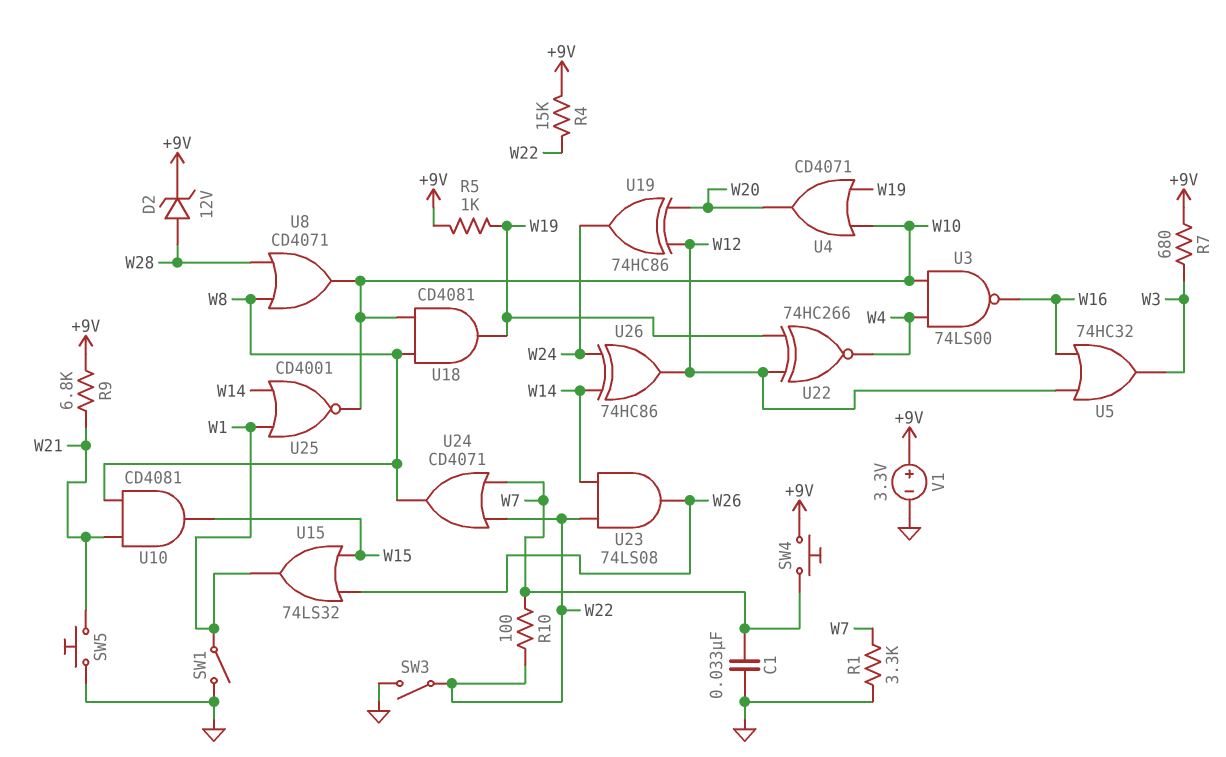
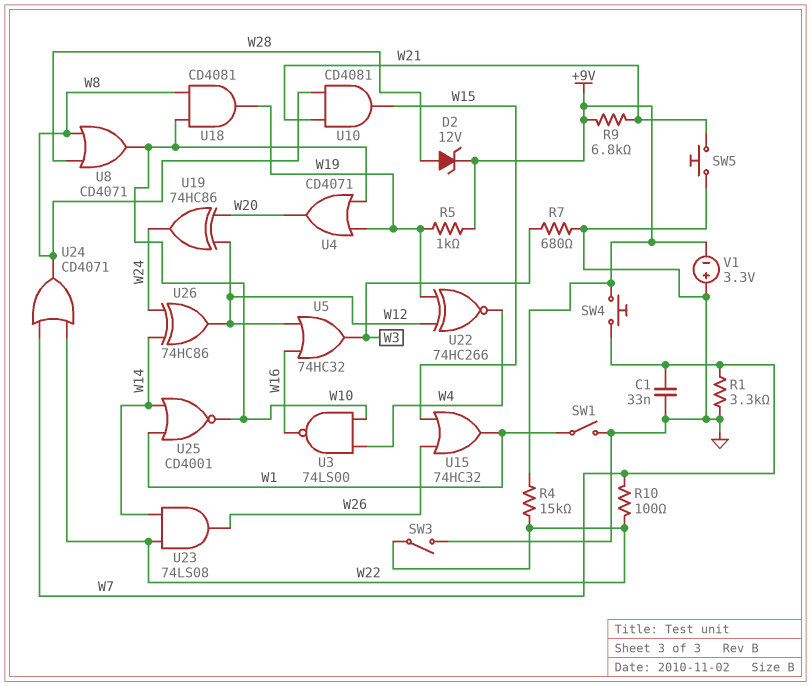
R7: 680 (+9V, W3) -> 680 (GND, W3)
U15: OR 74LS32 (in W15, in W26, out W1) -> OR 74HC32 (in W15, in W26, out W1)
V1: 3.3V (plus +9V, minus GND) -> 3.3V (plus GND, minus +9V)

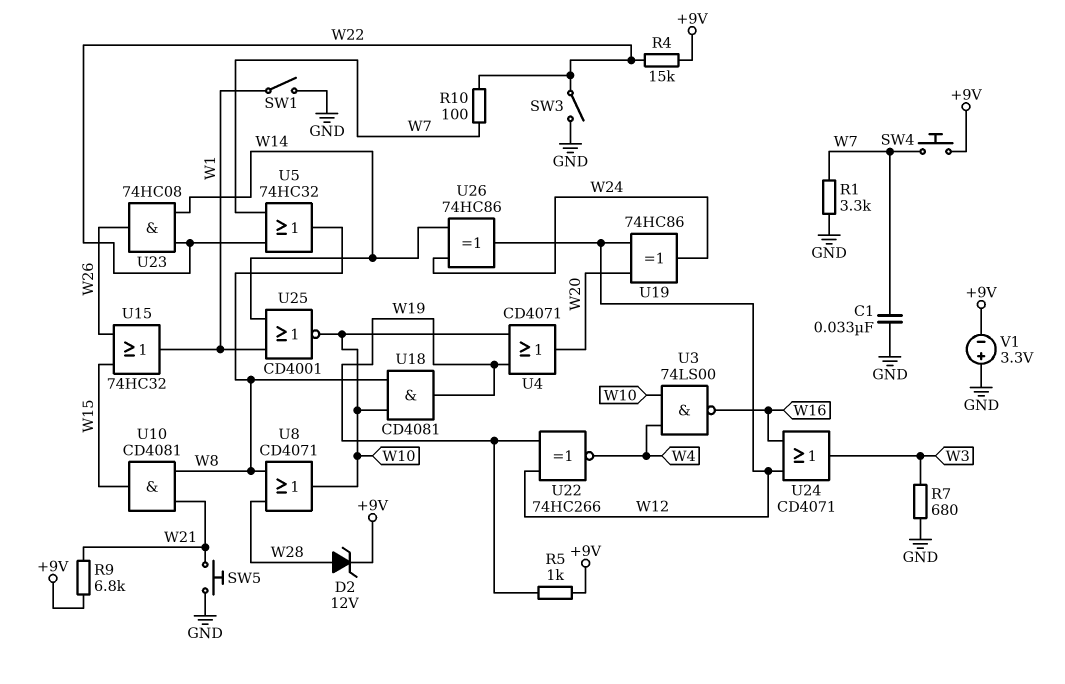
U5: OR 74HC32 (in W12, in W16, out W3) -> OR 74HC32 (in W7, in W22, out W8)
U23: AND 74LS08 (in W14, in W22, out W26) -> AND 74HC08 (in W14, in W22, out W26)
U24: OR CD4071 (in W7, in W22, out W8) -> OR CD4071 (in W12, in W16, out W3)

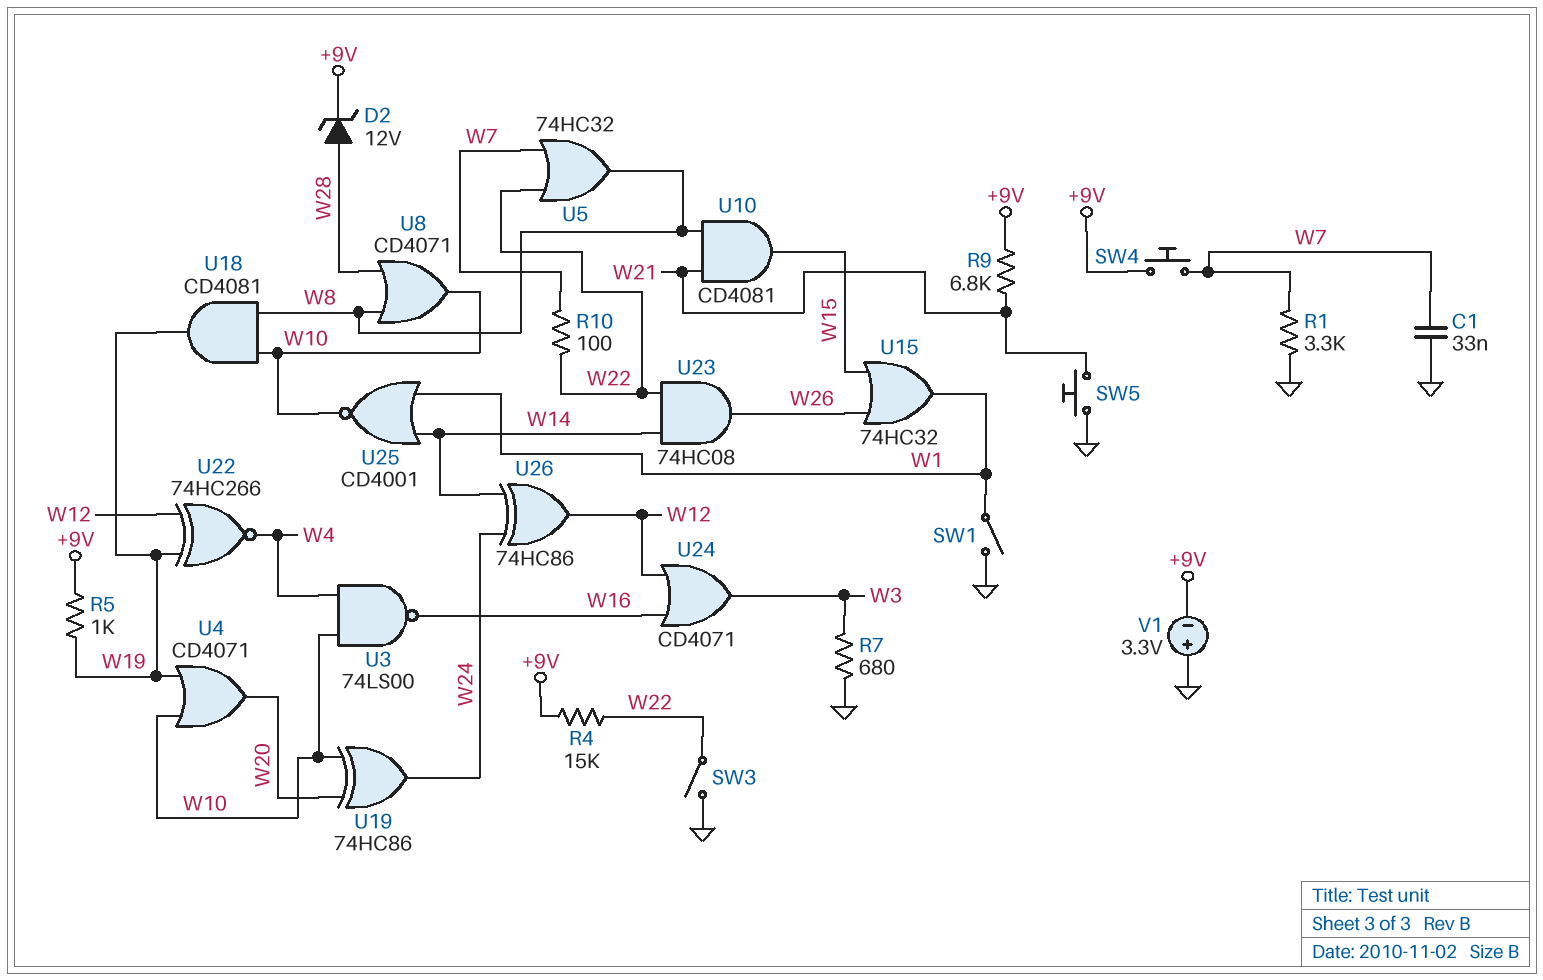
U19: XOR 74HC86 (in W12, in W20, out W24) -> XOR 74HC86 (in W10, in W20, out W24)

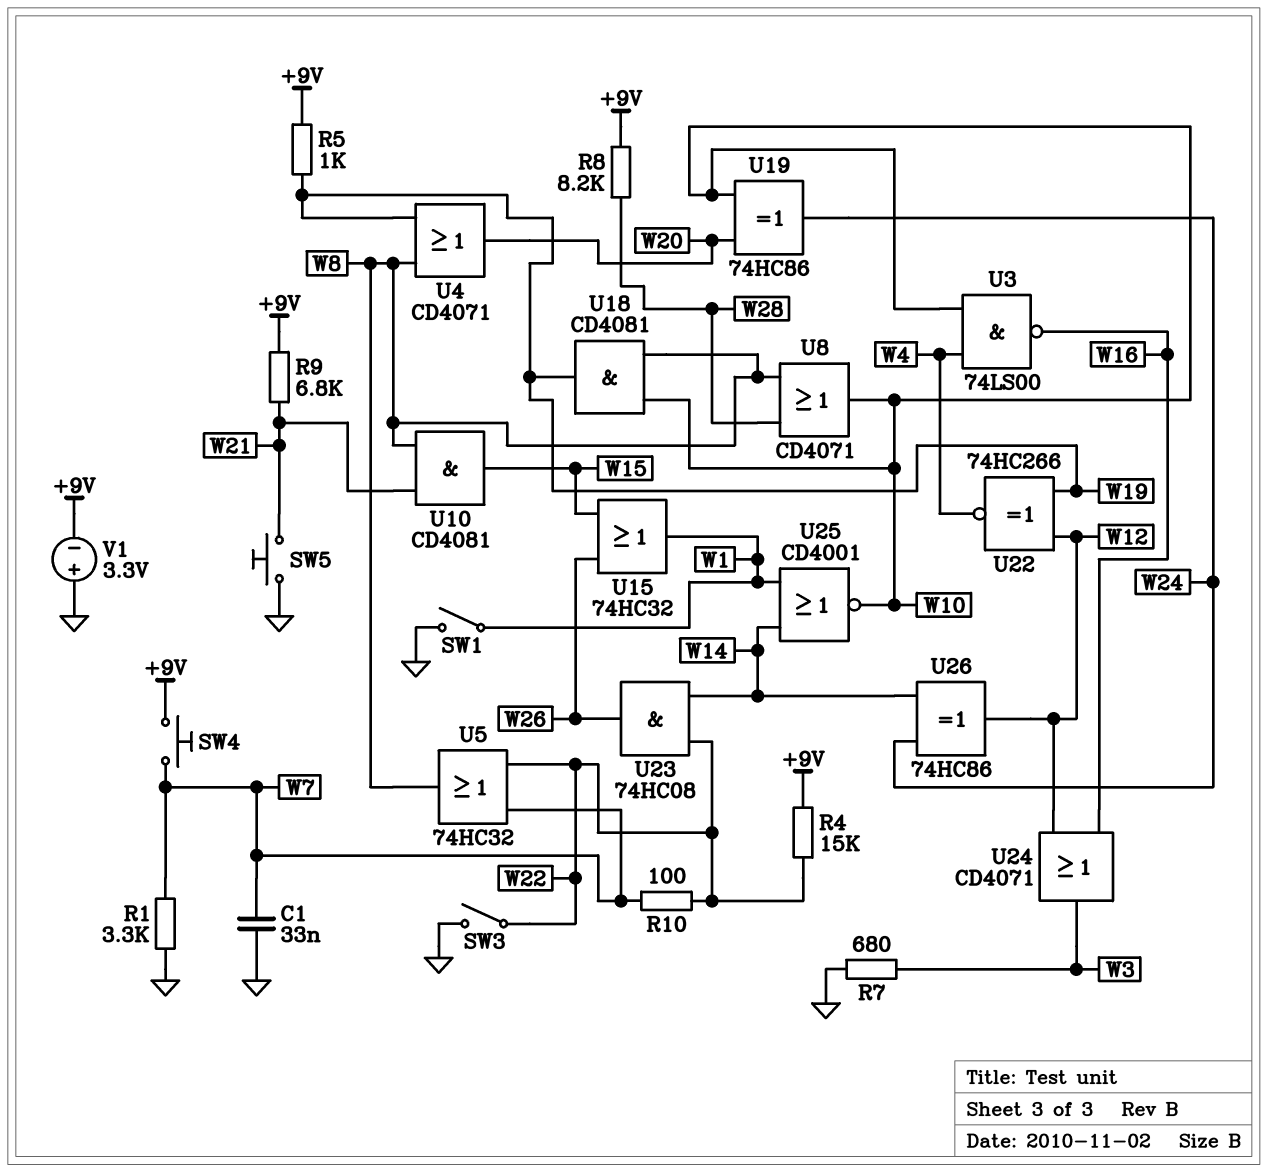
D2: zener 12V (A W28, K +9V) -> none
R8: none -> 8.2k (+9V, W28)
U4: OR CD4071 (in W10, in W19, out W20) -> OR CD4071 (in W8, in W19, out W20)

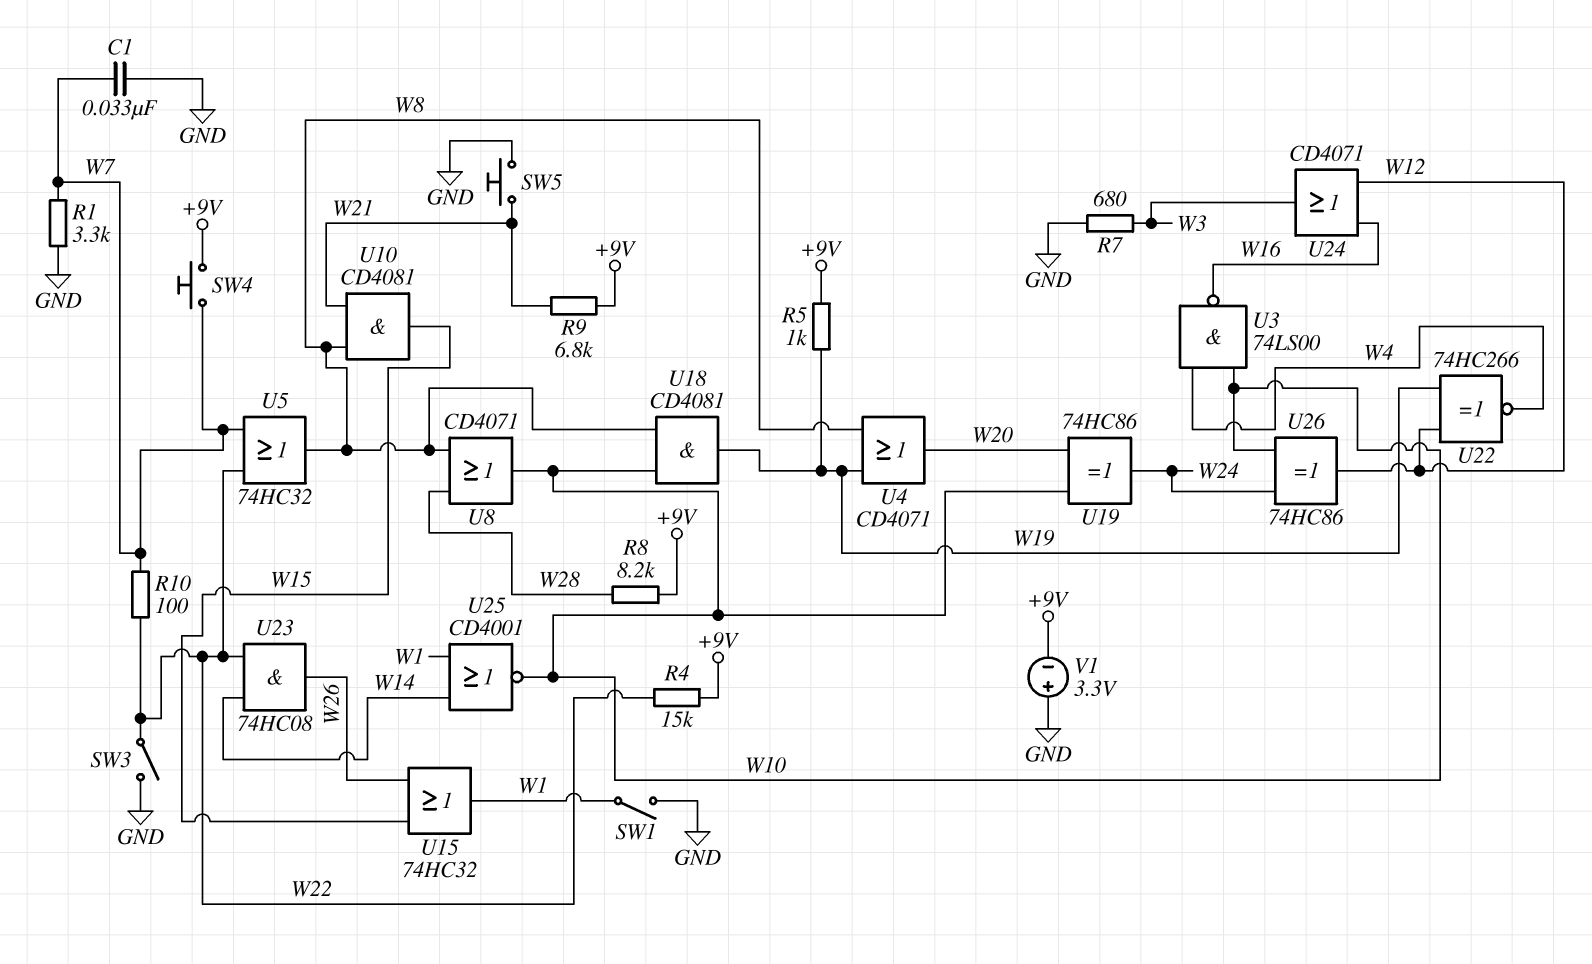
U26: XOR 74HC86 (in W14, in W24, out W12) -> XOR 74HC86 (in W10, in W24, out W12)

